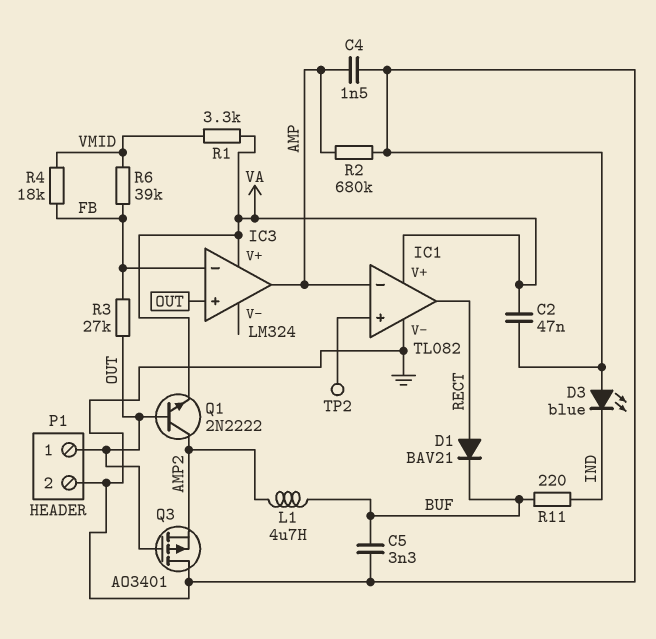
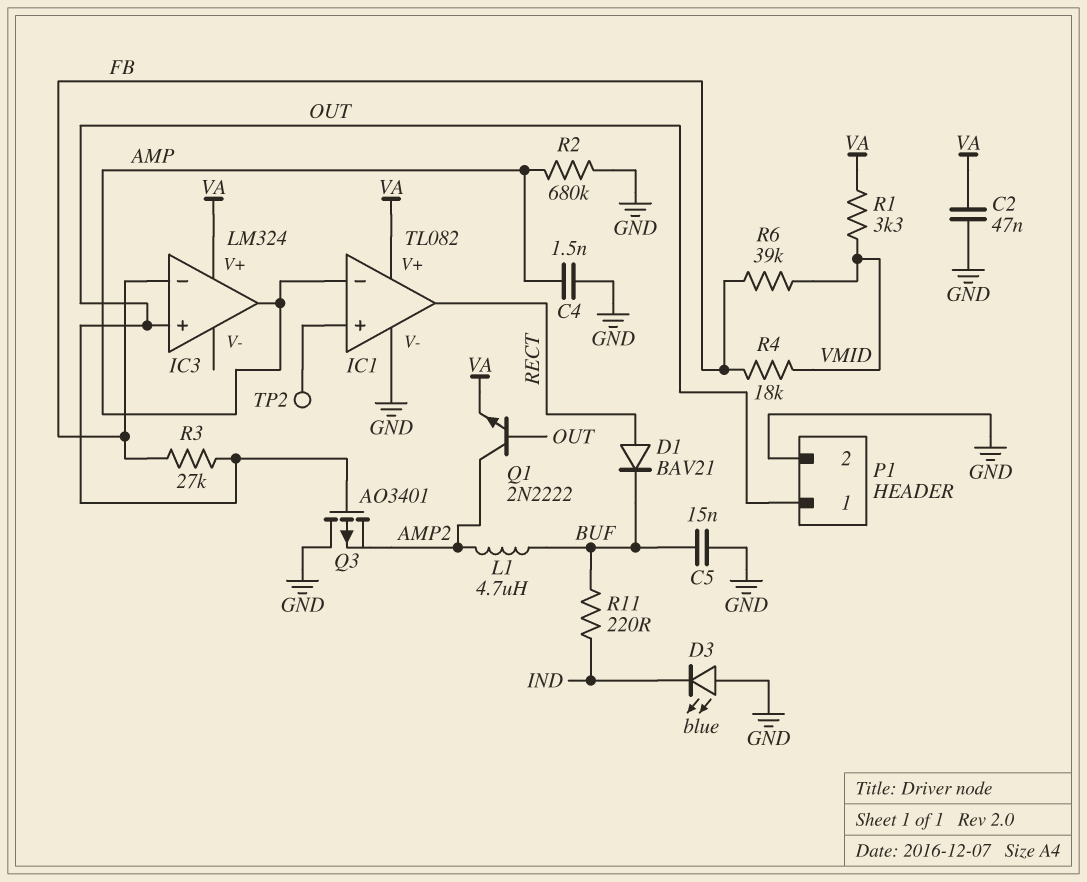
C5: 3.3nF (BUF, GND) -> 15nF (BUF, GND)

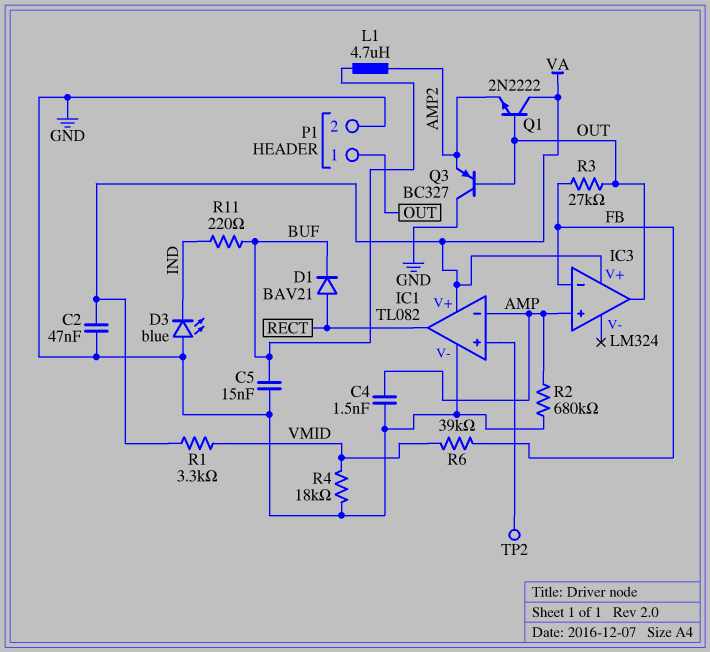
IC3 pin in+: OUT -> AMP
IC3 pin out: AMP -> OUT
Q1: NPN 2N2222 (B OUT, C AMP2, E VA) -> NPN 2N2222 (B OUT, C VA, E AMP2)
Q3: PMOS AO3401 (G OUT, D GND, S AMP2) -> PNP BC327 (B OUT, C GND, E AMP2)
R4: 18k (FB, VMID) -> 18k (GND, VMID)

